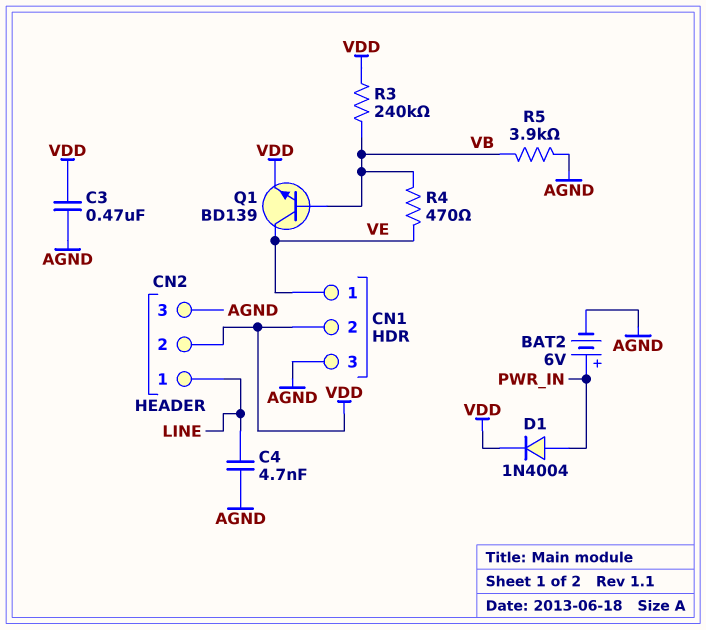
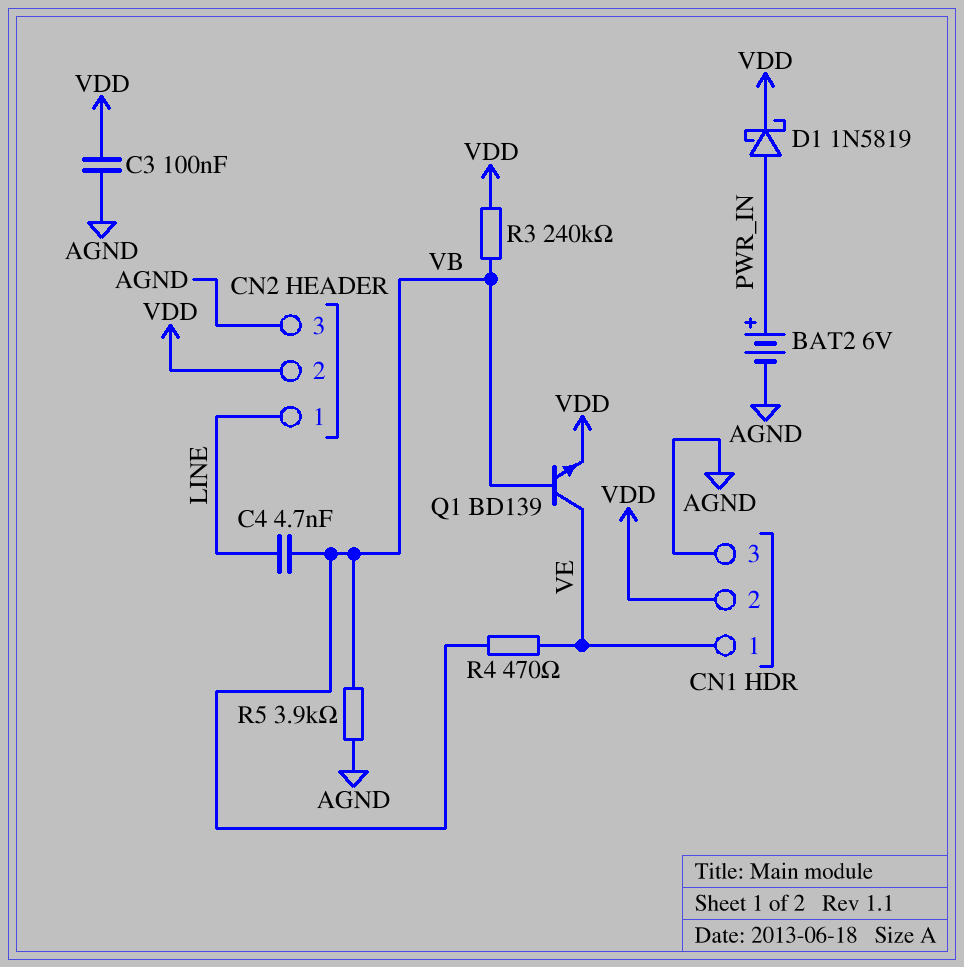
C3: 470nF (AGND, VDD) -> 100nF (AGND, VDD)
C4: 4.7nF (AGND, LINE) -> 4.7nF (LINE, VB)
D1: diode 1N4004 (A PWR_IN, K VDD) -> schottky 1N5819 (A PWR_IN, K VDD)

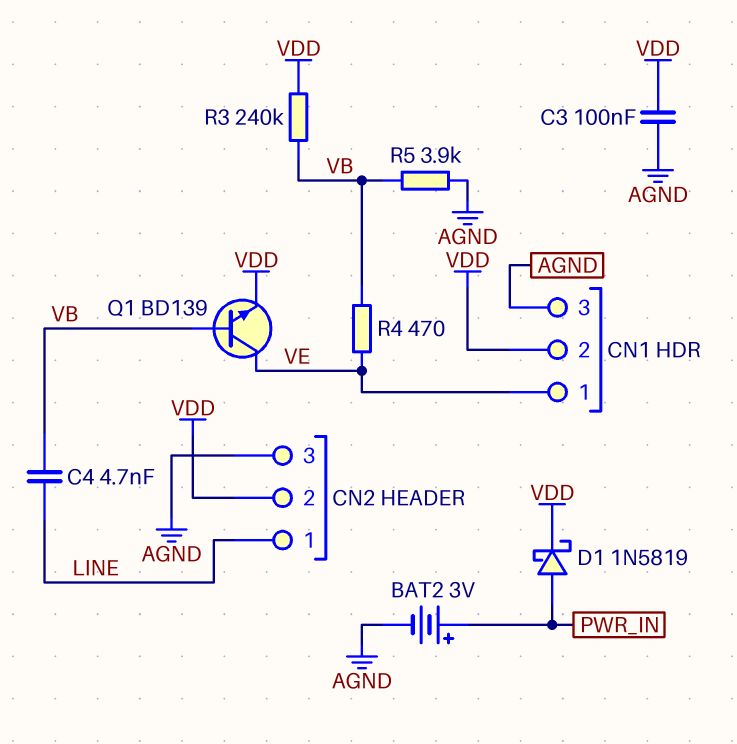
BAT2: 6V (plus PWR_IN, minus AGND) -> 3V (plus PWR_IN, minus AGND)

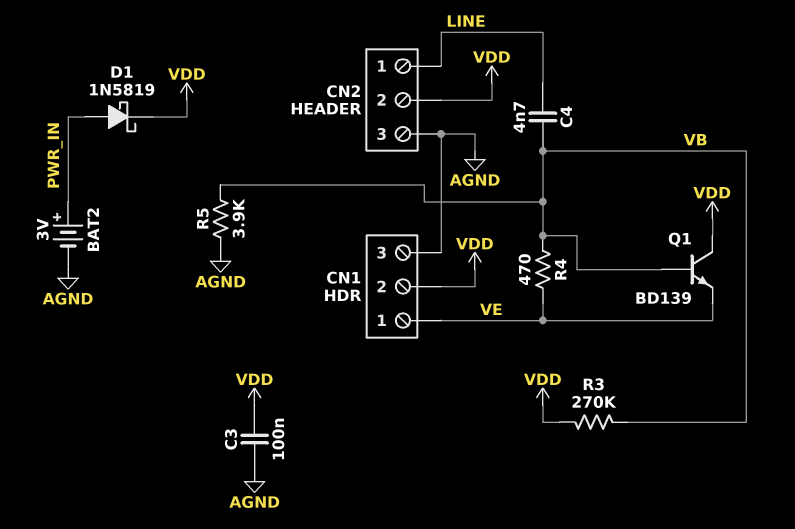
Q1: NPN BD139 (B VB, C VE, E VDD) -> NPN BD139 (B VB, C VDD, E VE)
R3: 240k (VB, VDD) -> 270k (VB, VDD)

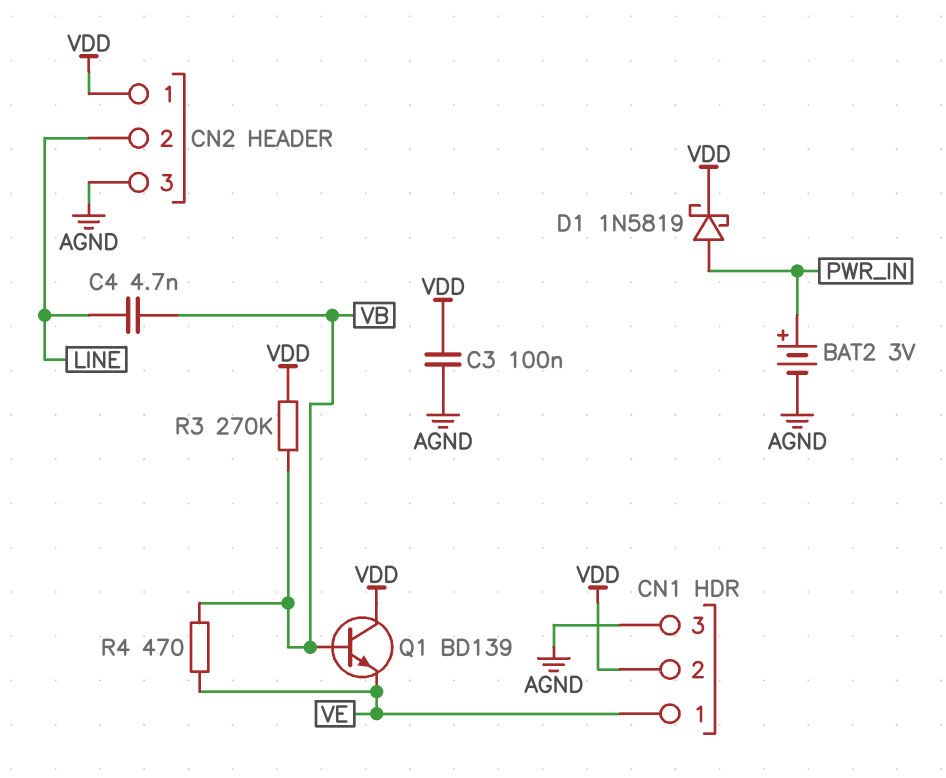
CN2 pin 1: LINE -> VDD
CN2 pin 2: VDD -> LINE
R5: 3.9k (AGND, VB) -> none

